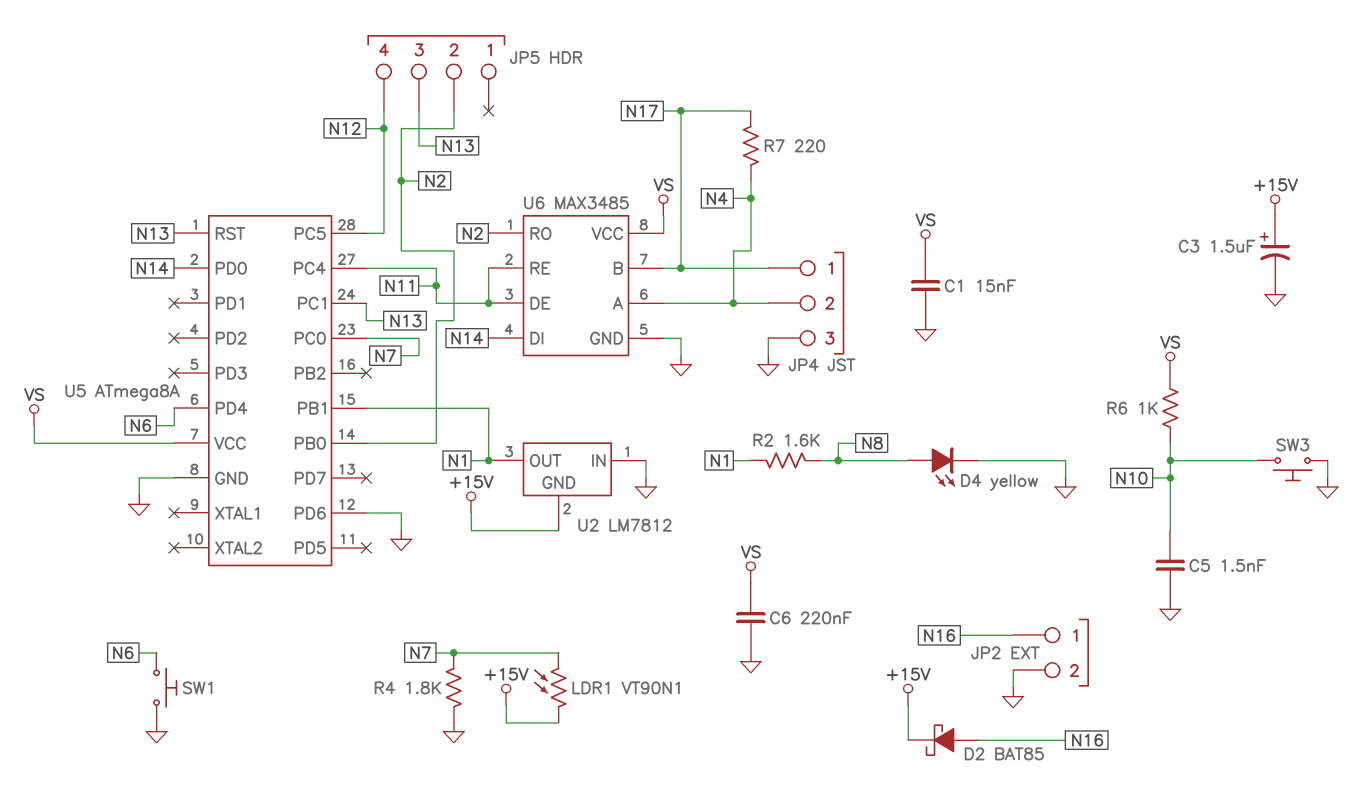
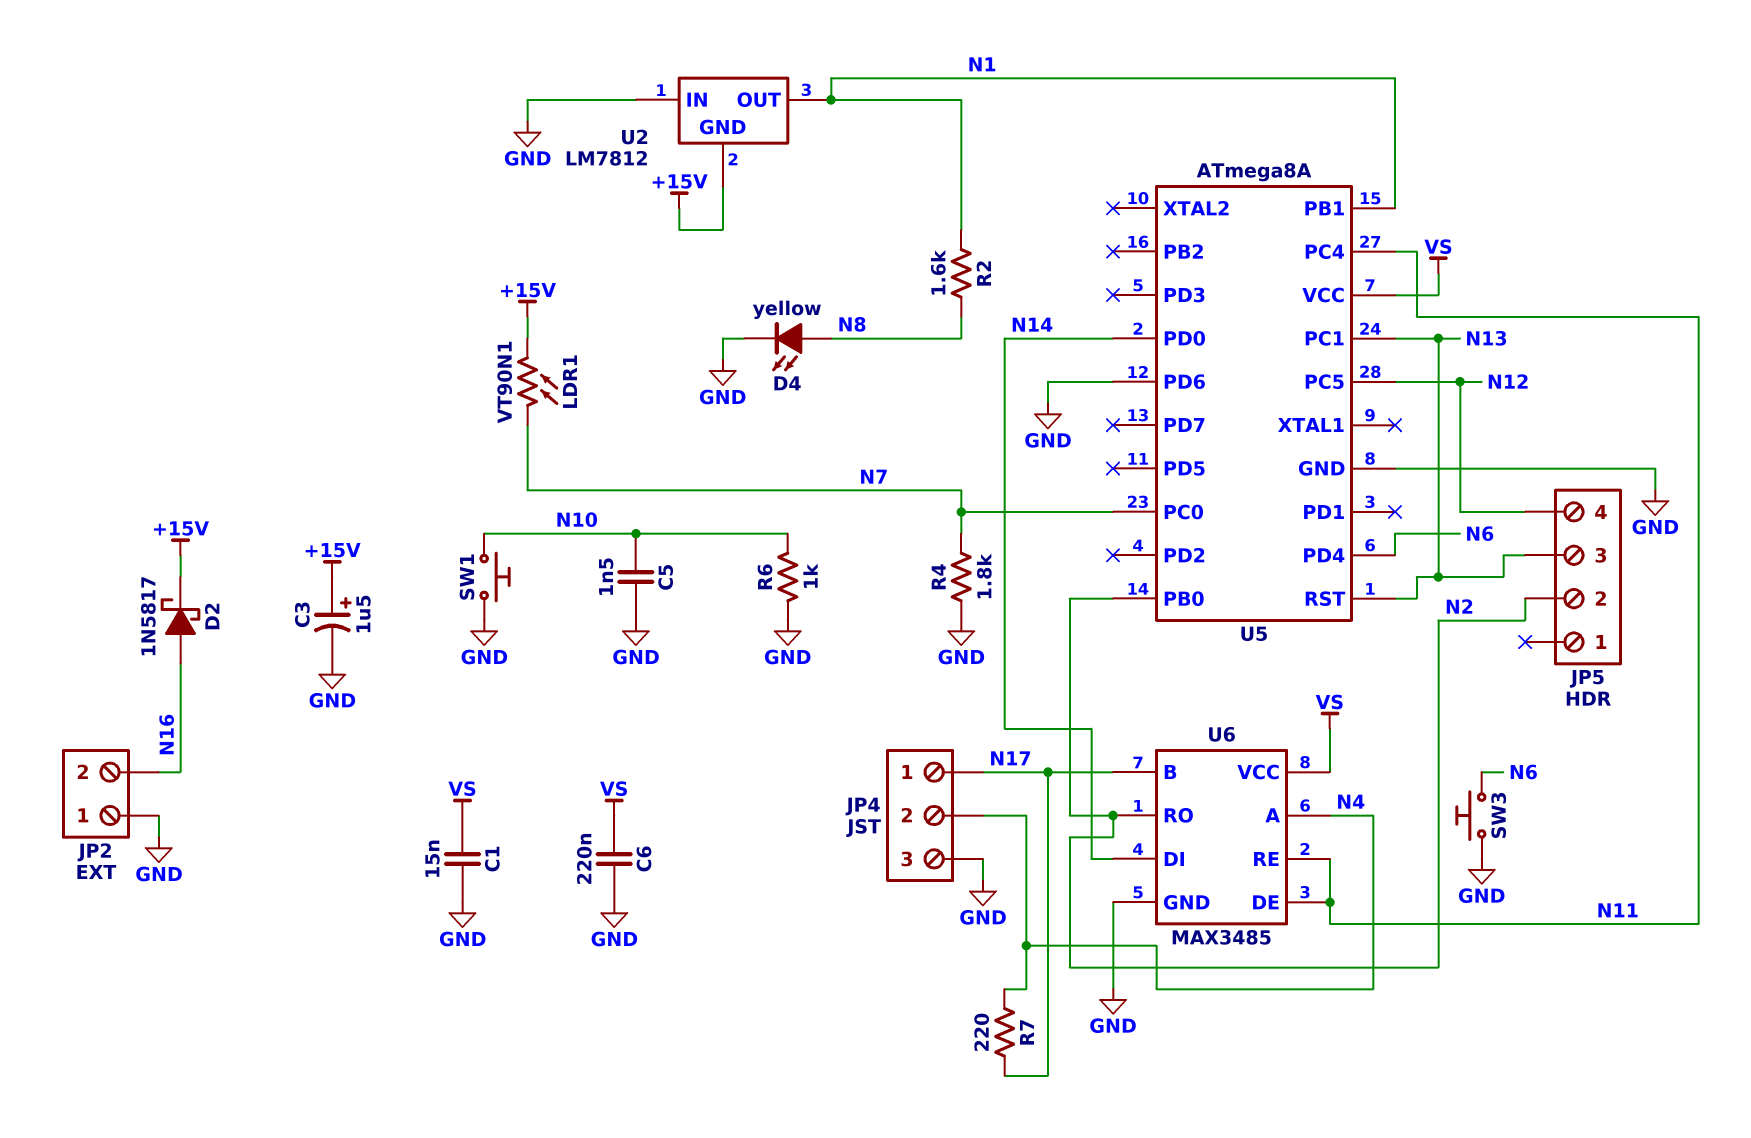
D2: schottky BAT85 (A N16, K +15V) -> schottky 1N5817 (A N16, K +15V)
JP2 pin 1: N16 -> GND
JP2 pin 2: GND -> N16
R6: 1k (N10, VS) -> 1k (GND, N10)
SW1: button (GND, N6) -> button (GND, N10)
SW3: button (GND, N10) -> button (GND, N6)

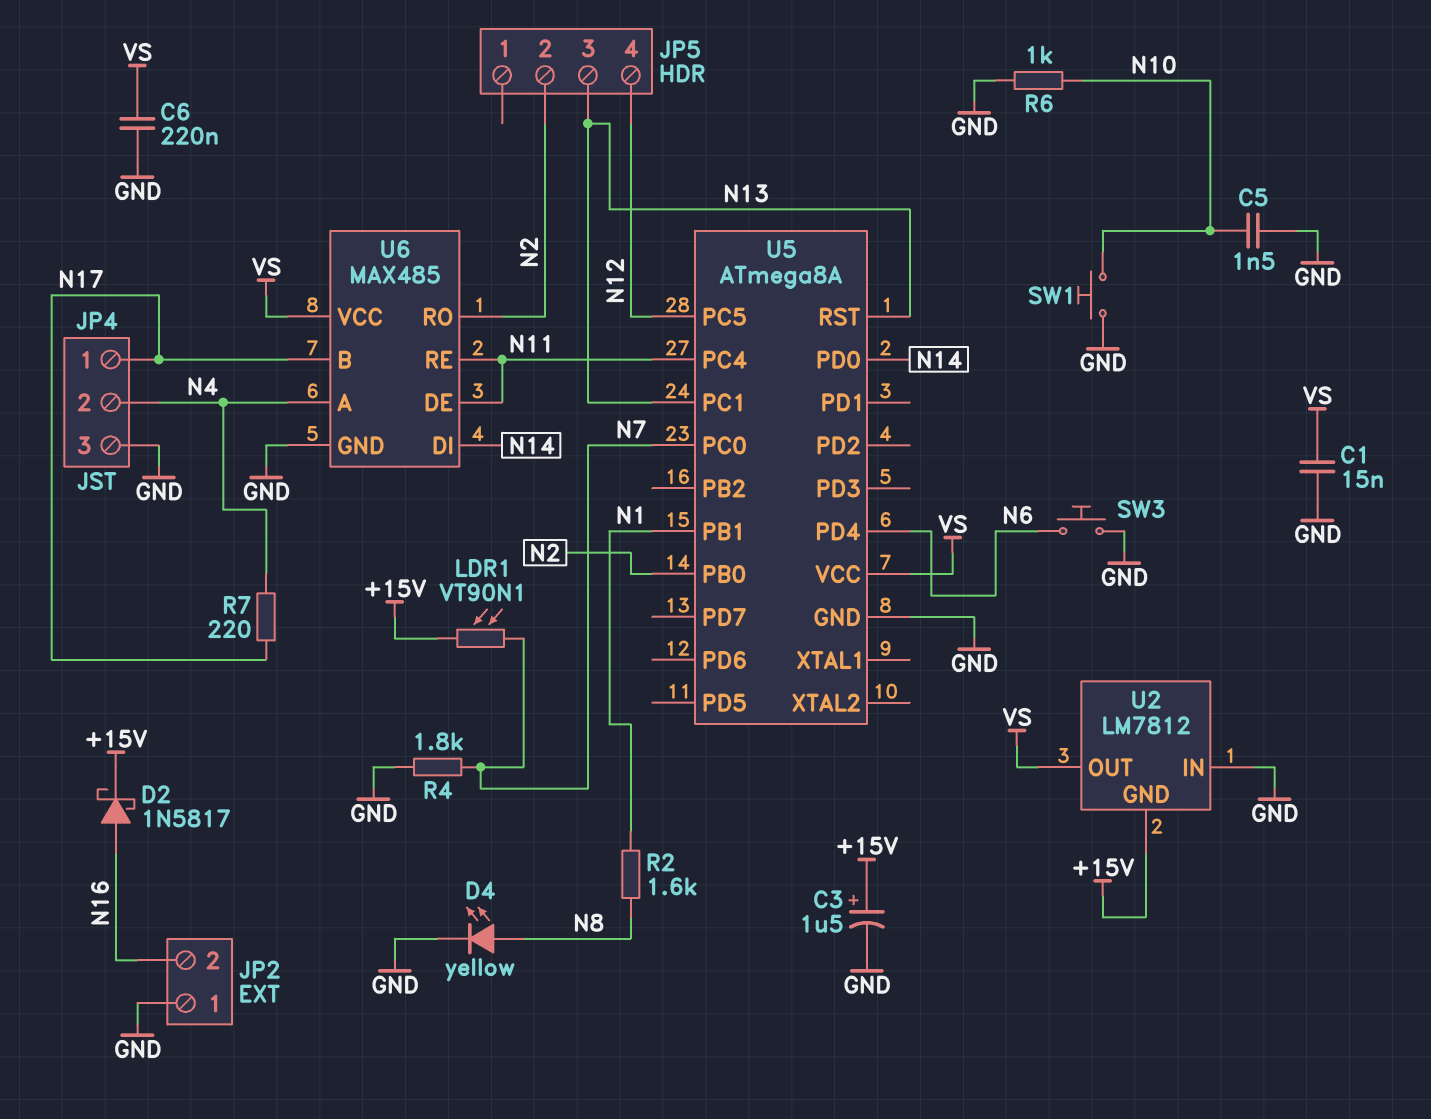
U2 pin OUT: N1 -> VS
U5 pin PD6: GND -> none
U6: MAX3485 -> MAX485

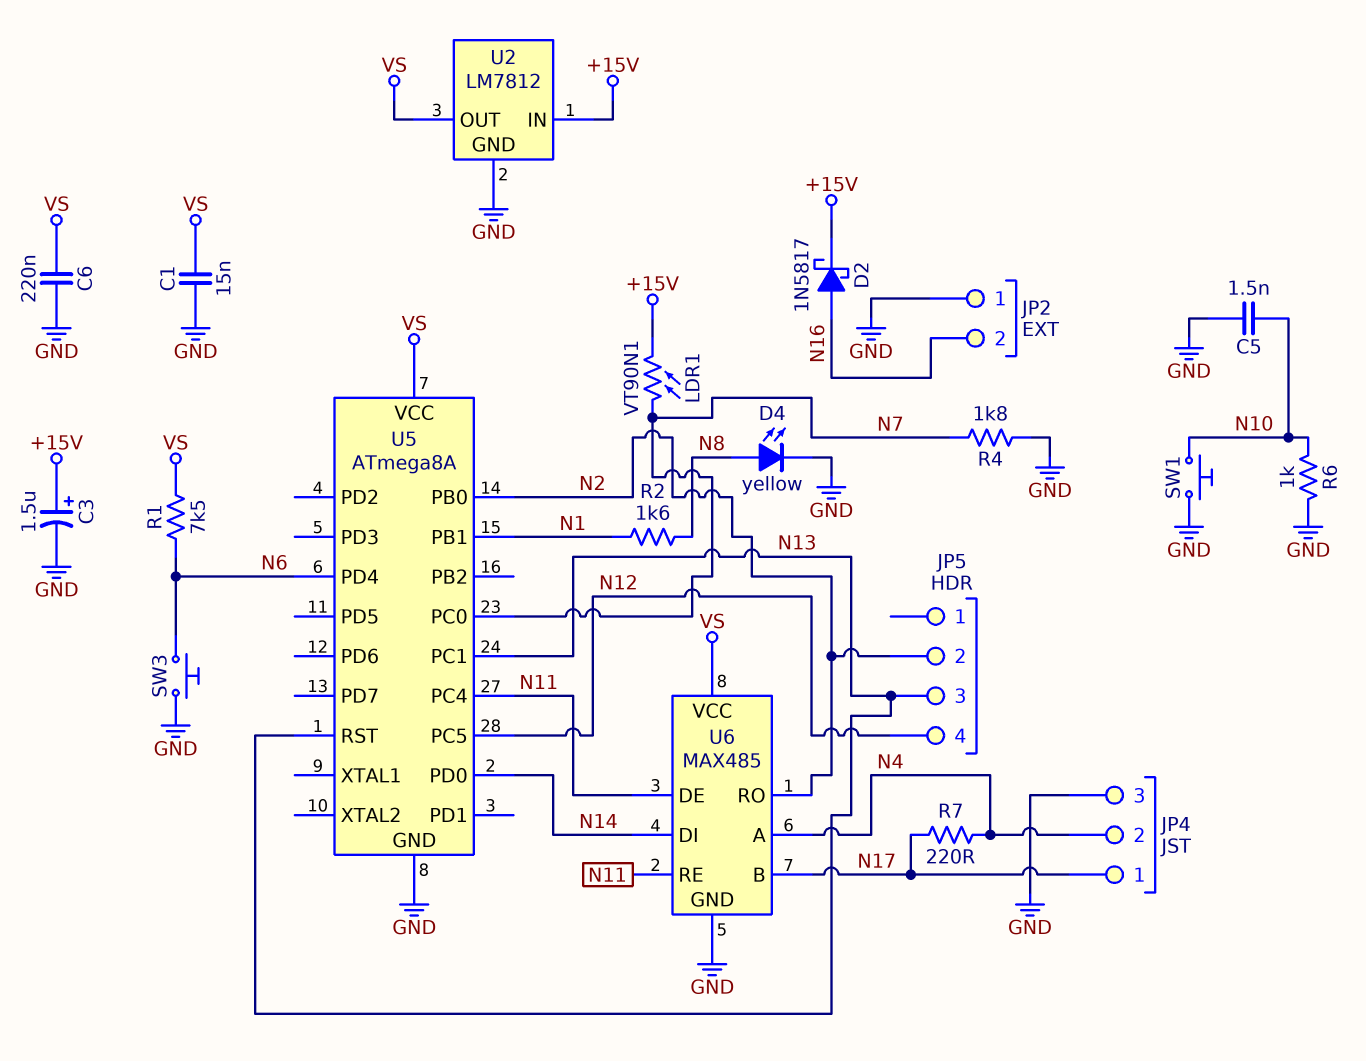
R1: none -> 7.5k (N6, VS)
U2 pin GND: +15V -> GND
U2 pin IN: GND -> +15V

